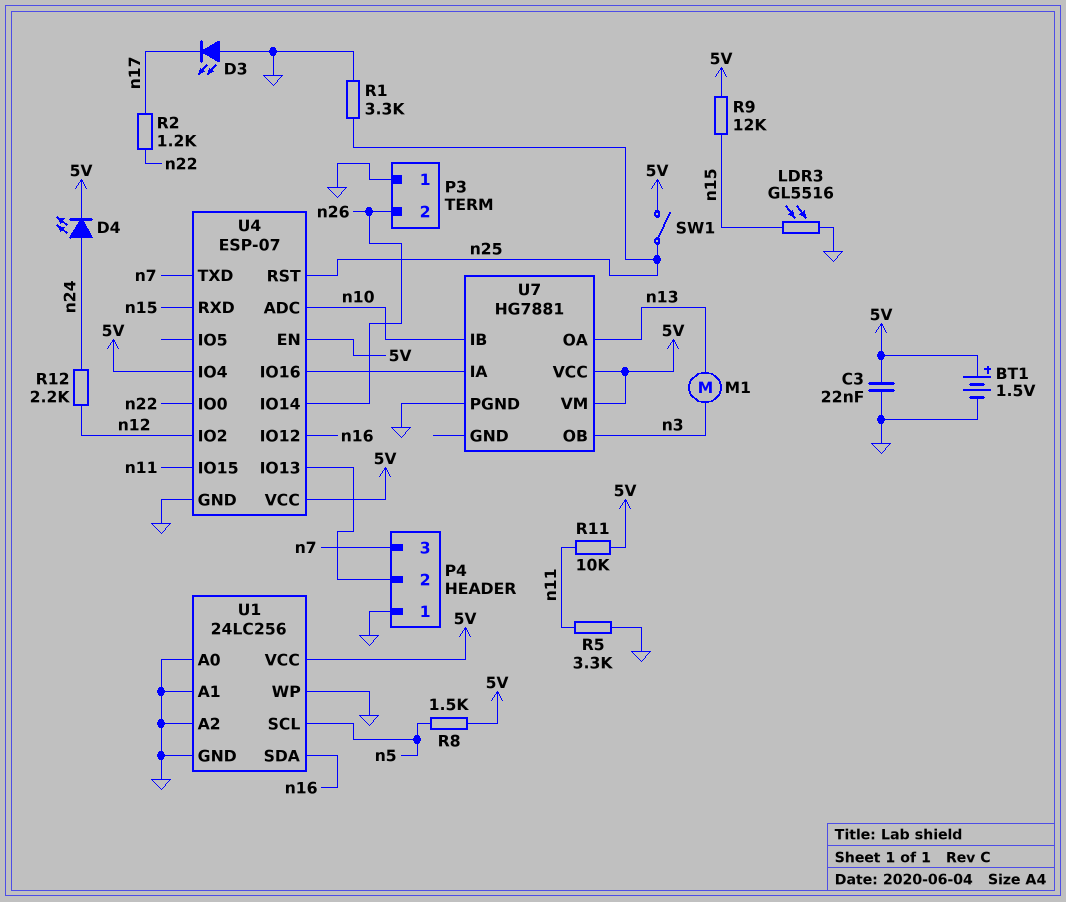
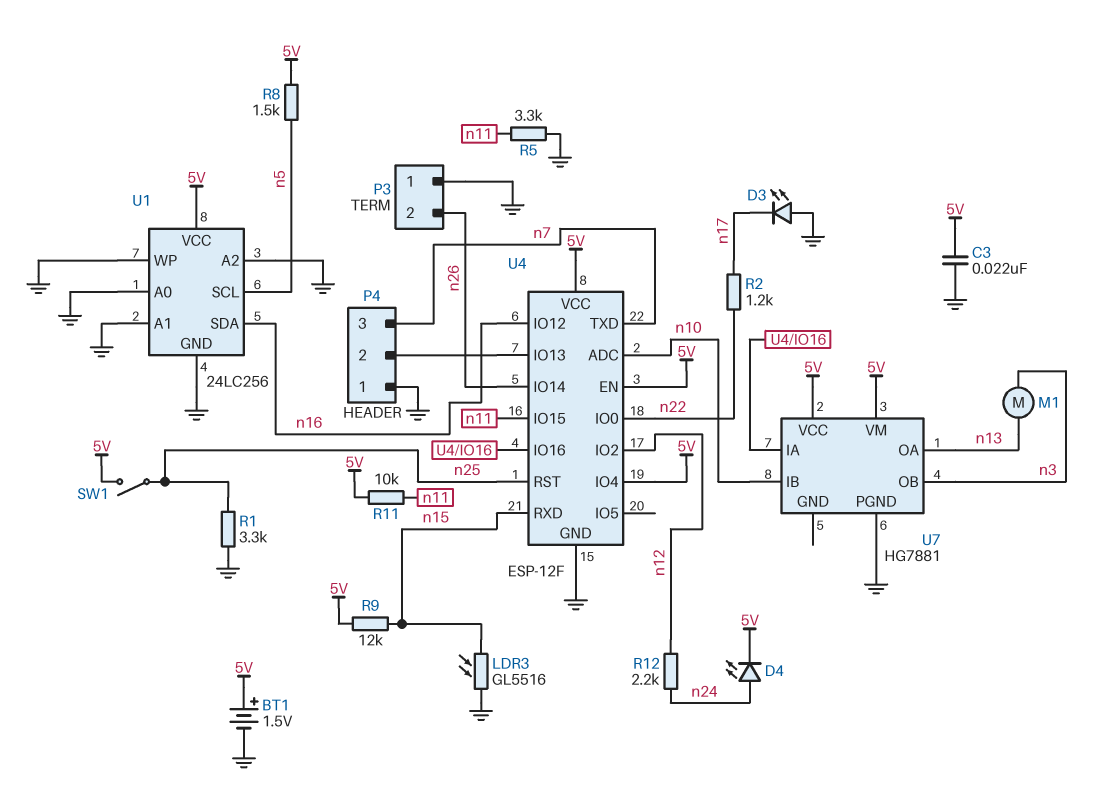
U4: ESP-07 -> ESP-12F

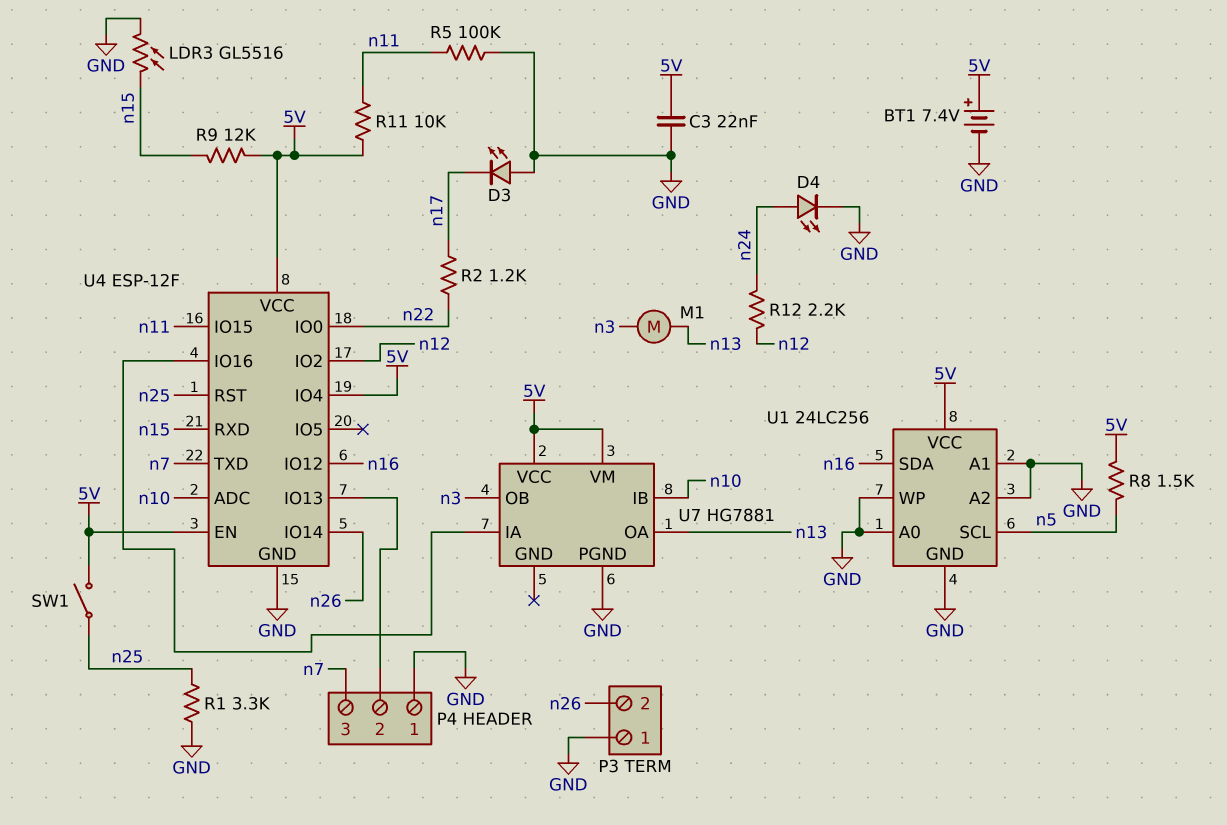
BT1: 1.5V (plus 5V, minus GND) -> 7.4V (plus 5V, minus GND)
D4: LED (A n24, K 5V) -> LED (A n24, K GND)
R5: 3.3k (GND, n11) -> 100k (GND, n11)

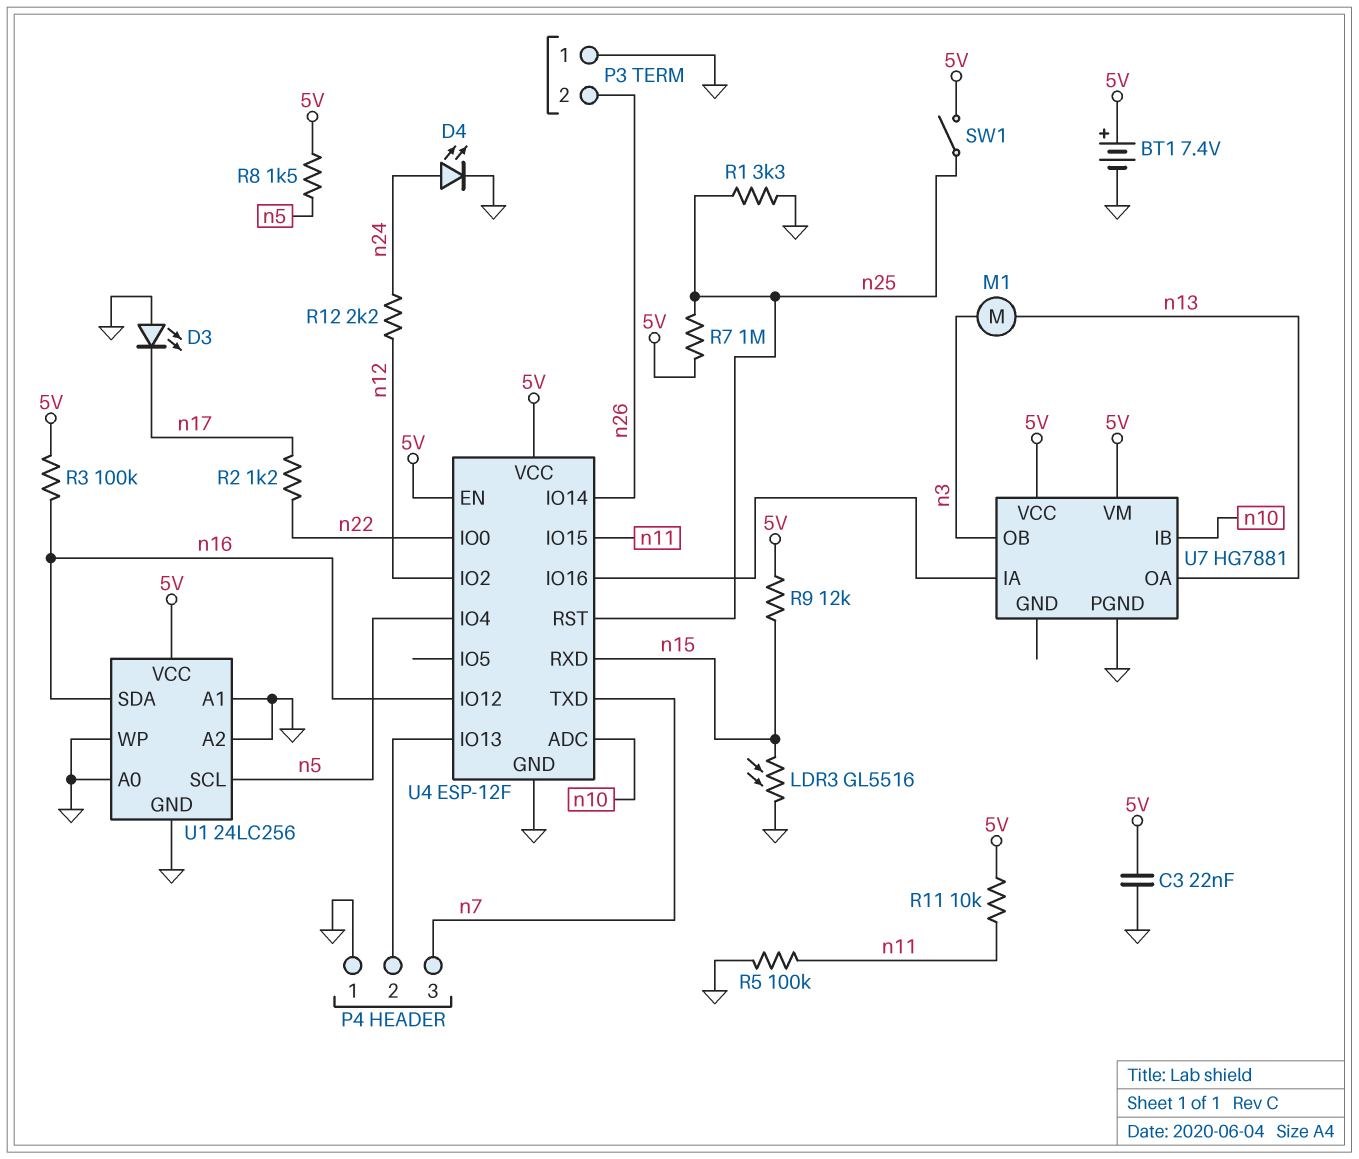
R3: none -> 100k (5V, n16)
R7: none -> 1M (5V, n25)
U4 pin IO4: 5V -> n5

